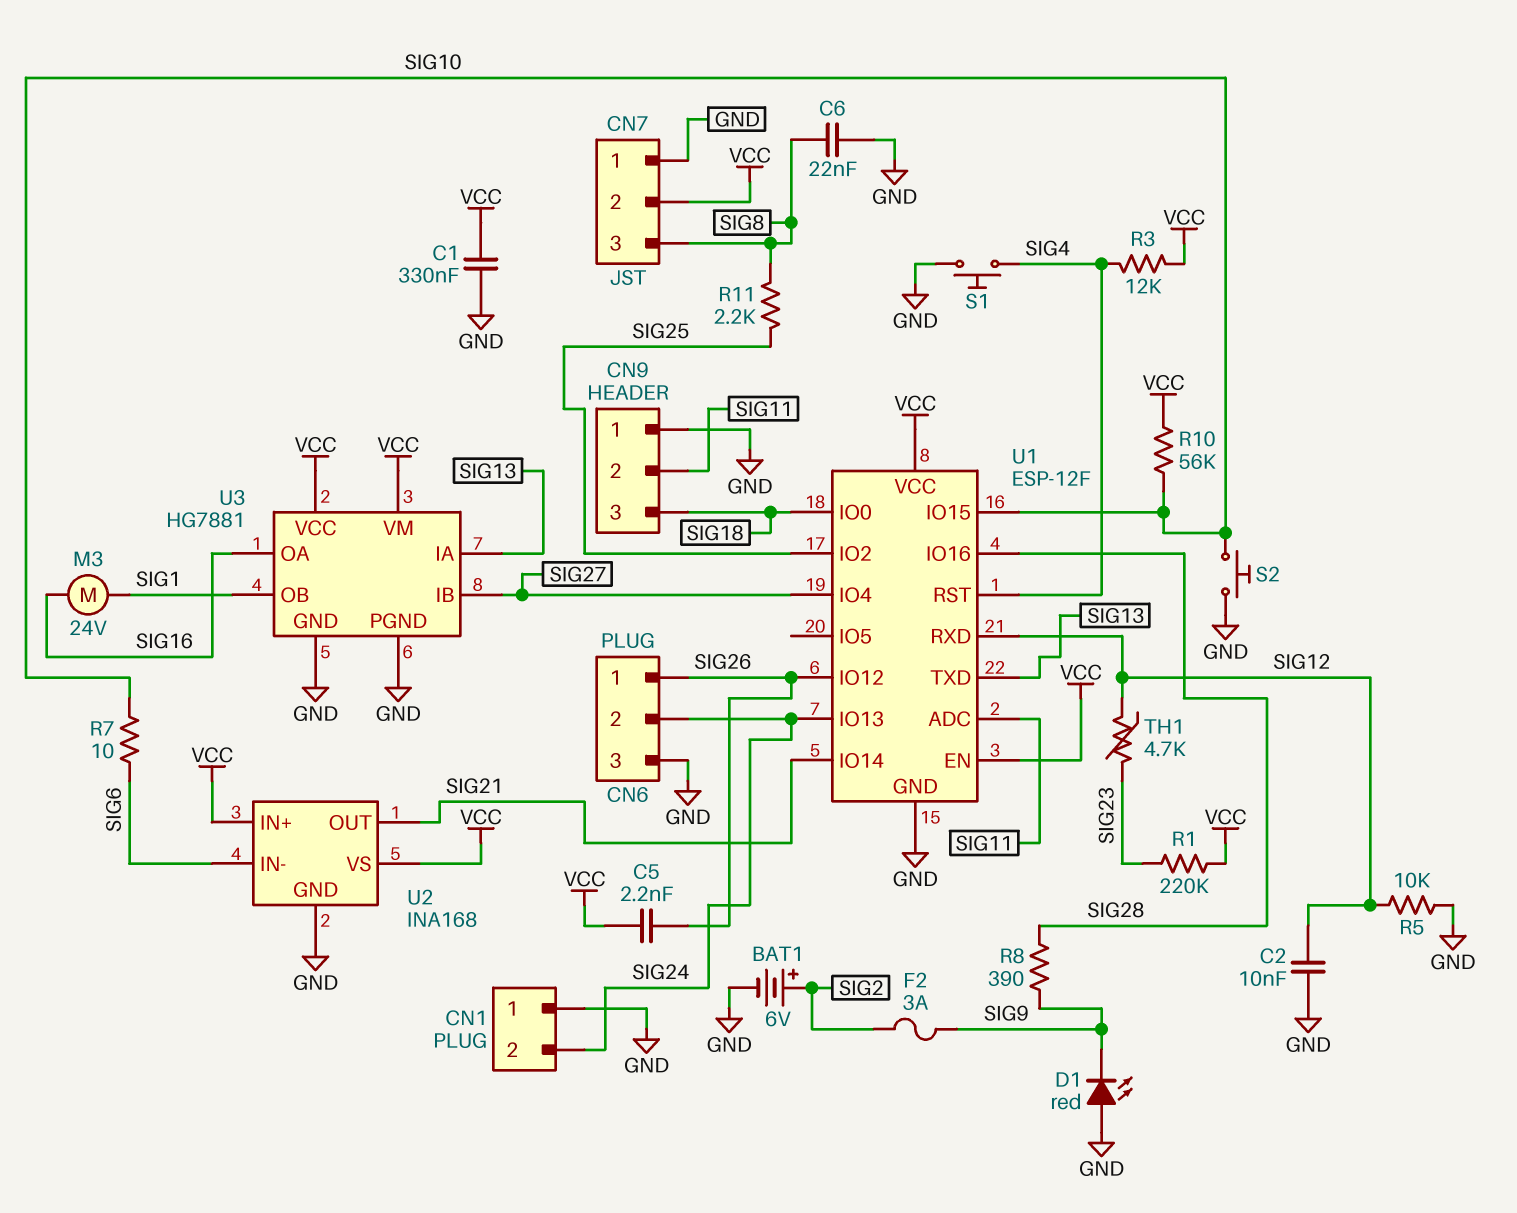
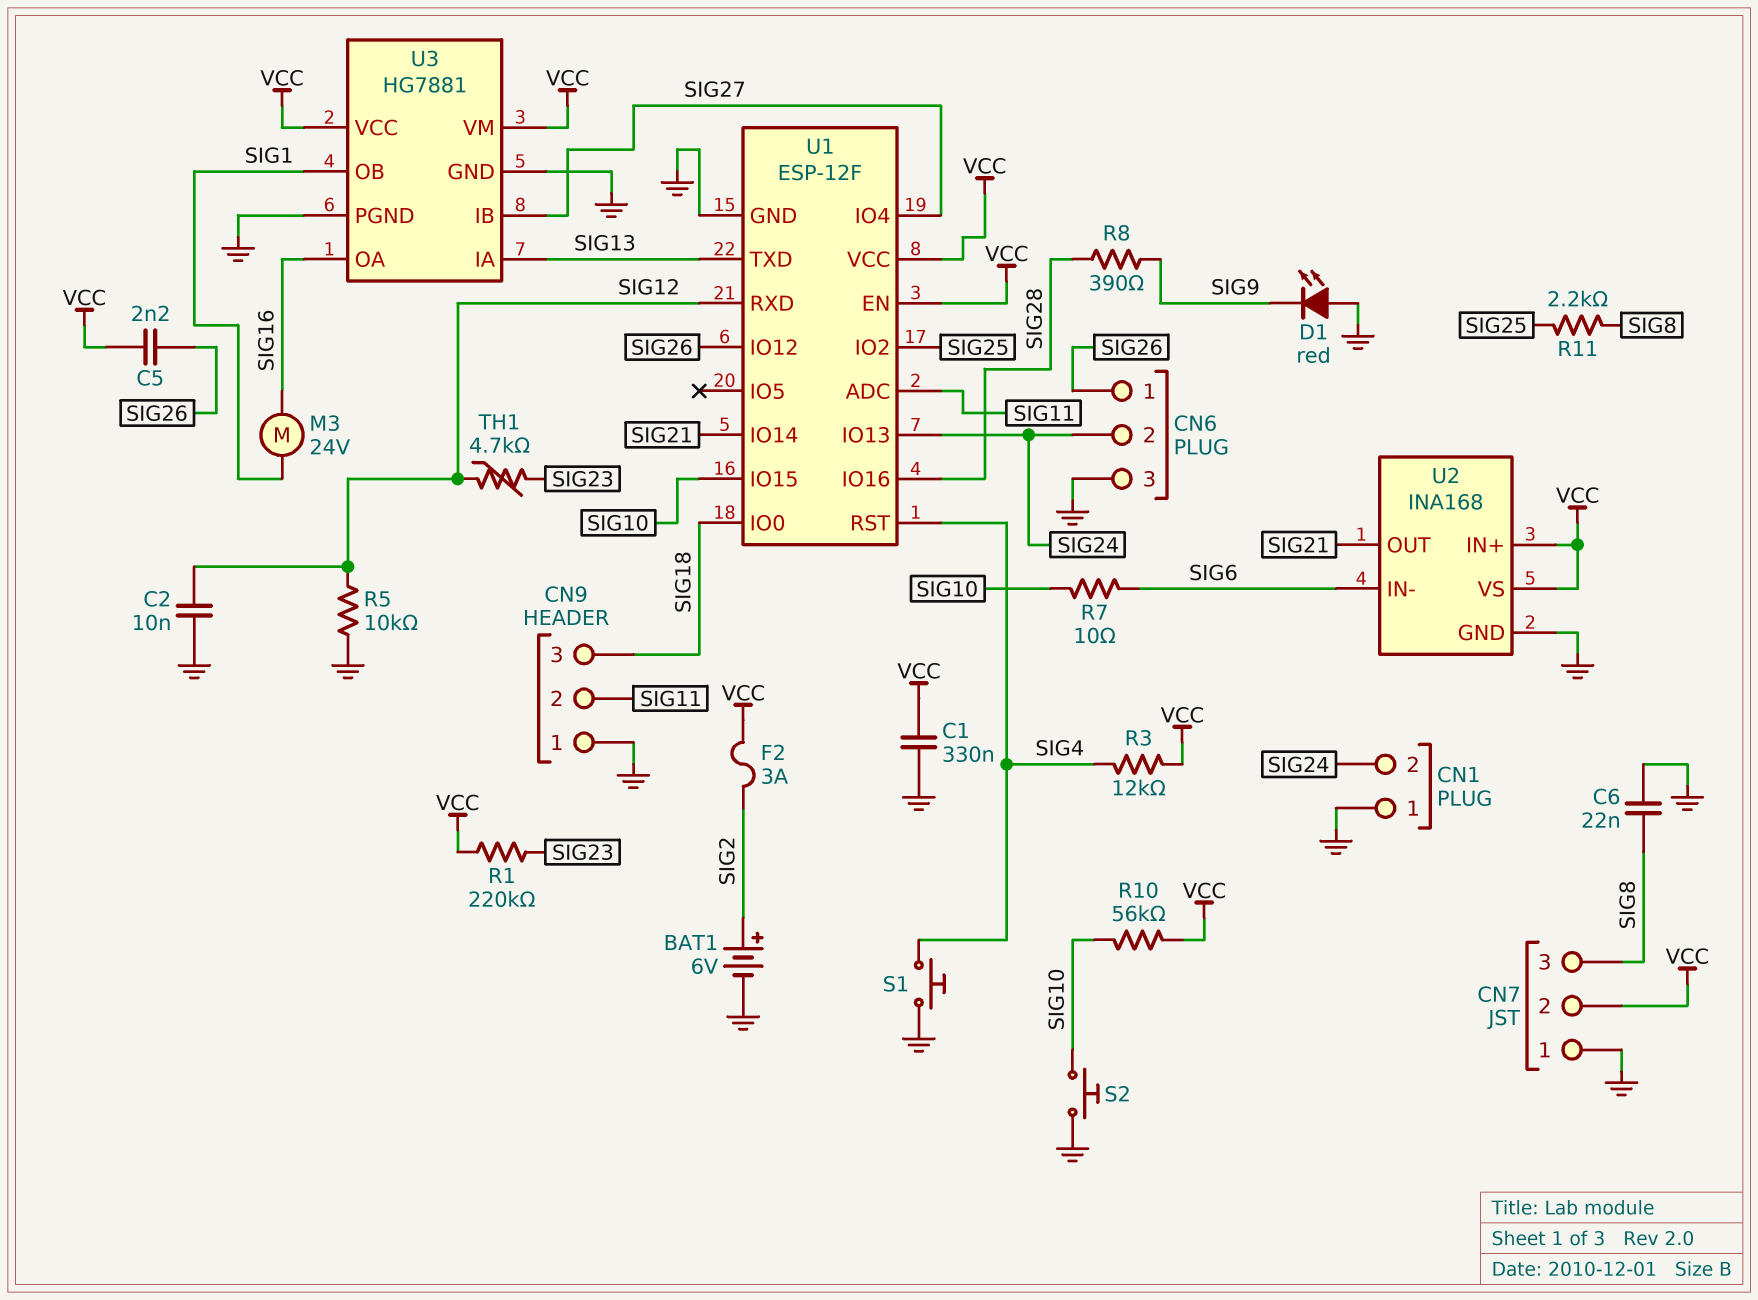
F2: 3A (SIG2, SIG9) -> 3A (SIG2, VCC)

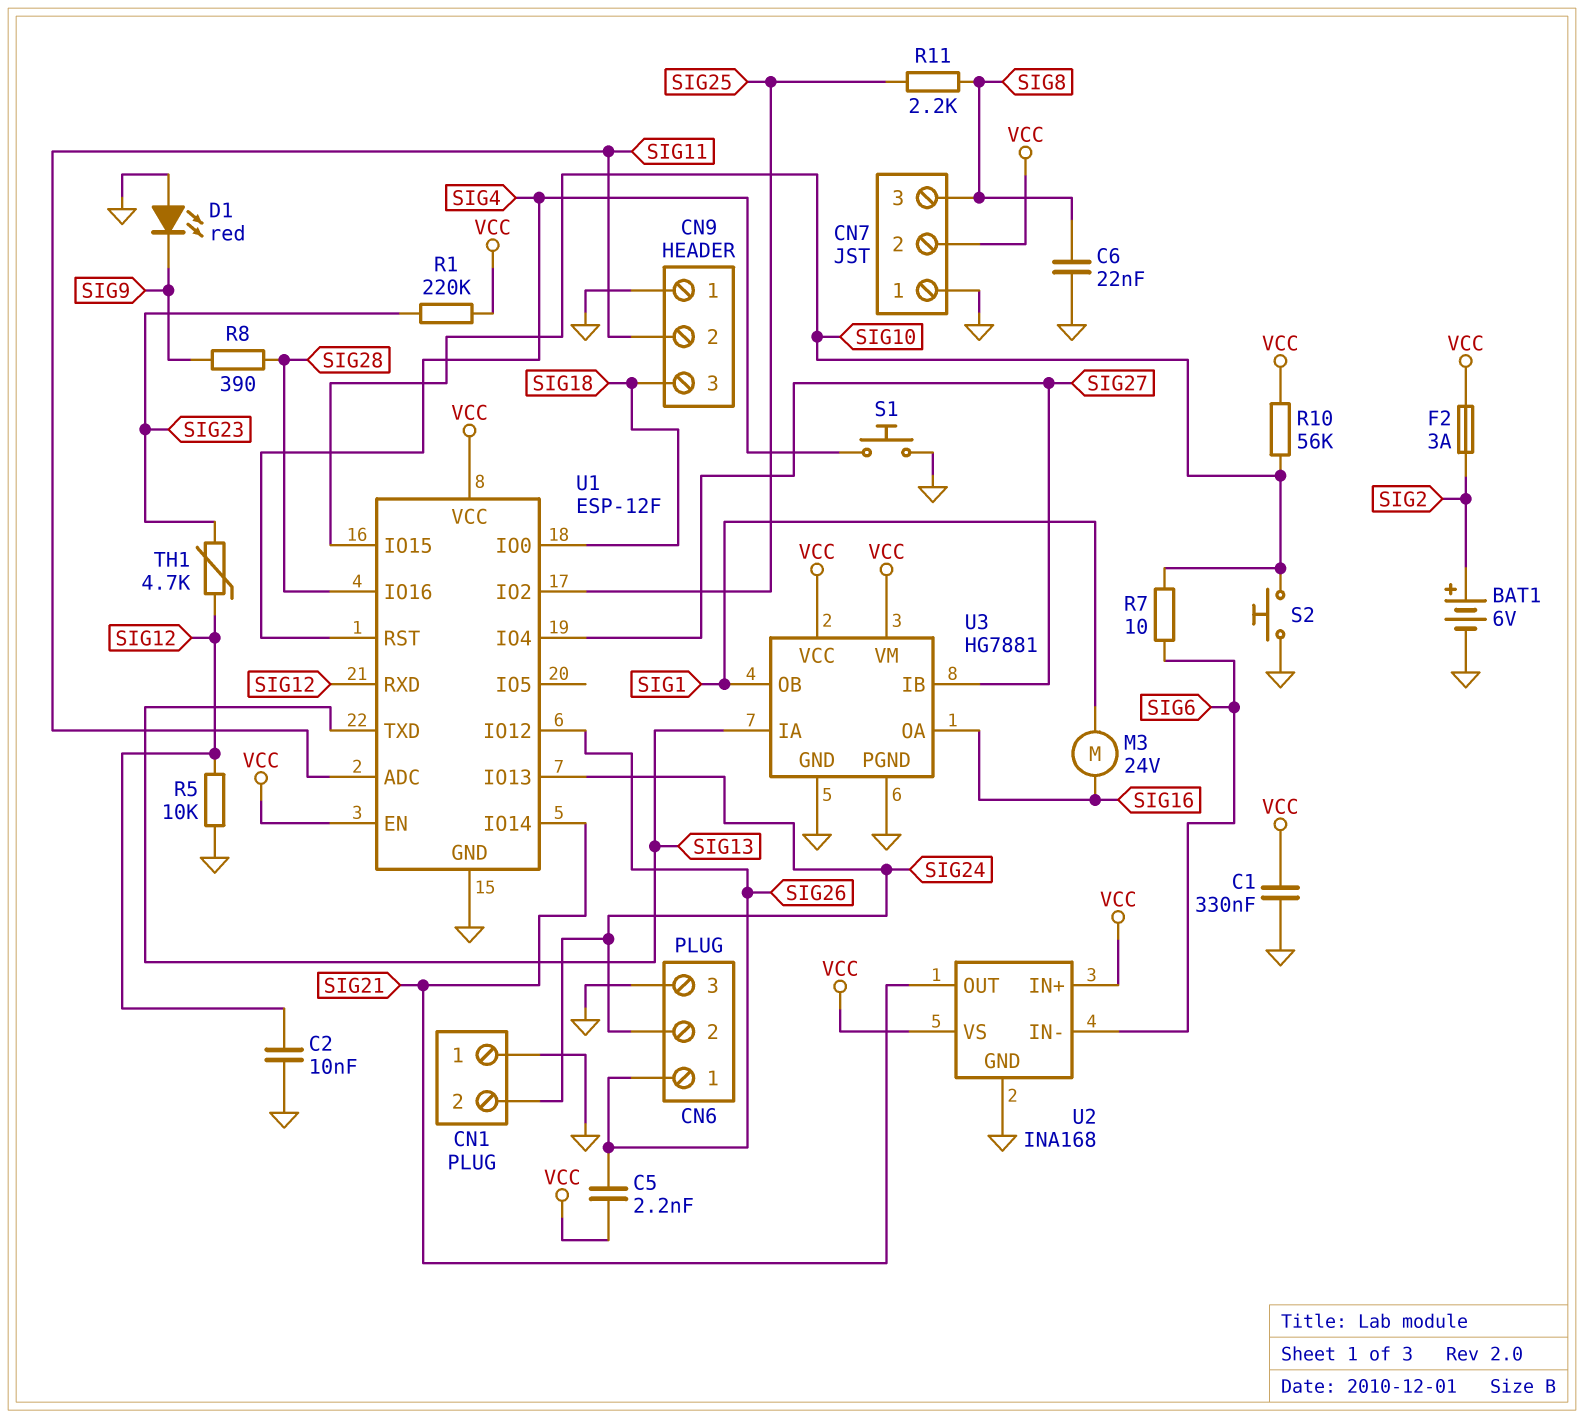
R3: 12k (SIG4, VCC) -> none

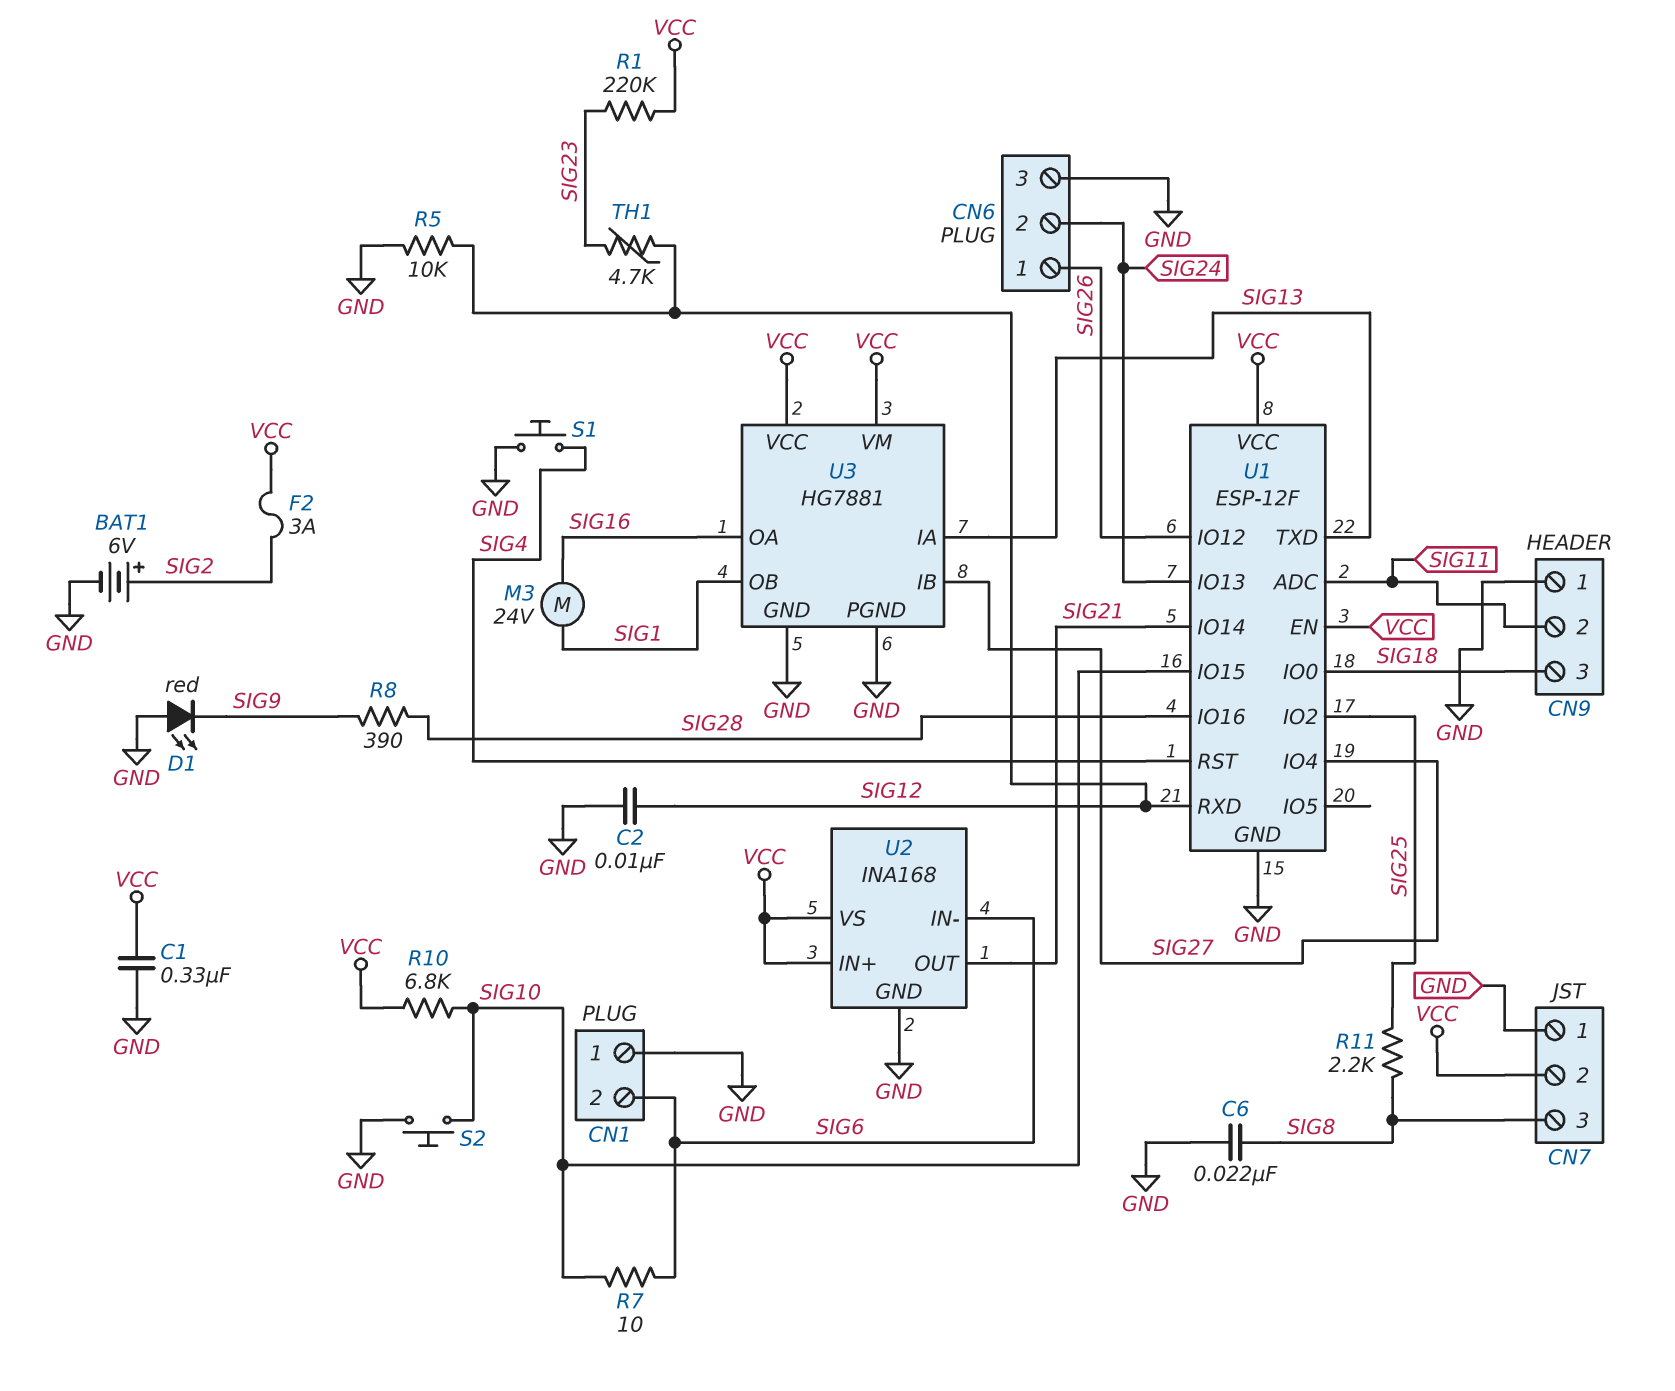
C5: 2.2nF (SIG26, VCC) -> none
CN1 pin 2: SIG24 -> SIG6
R10: 56k (SIG10, VCC) -> 6.8k (SIG10, VCC)

